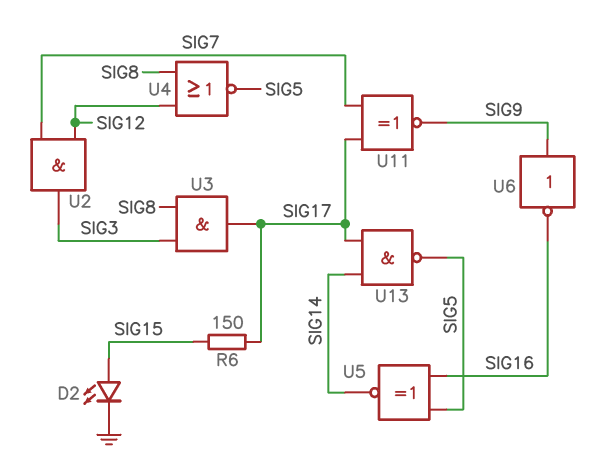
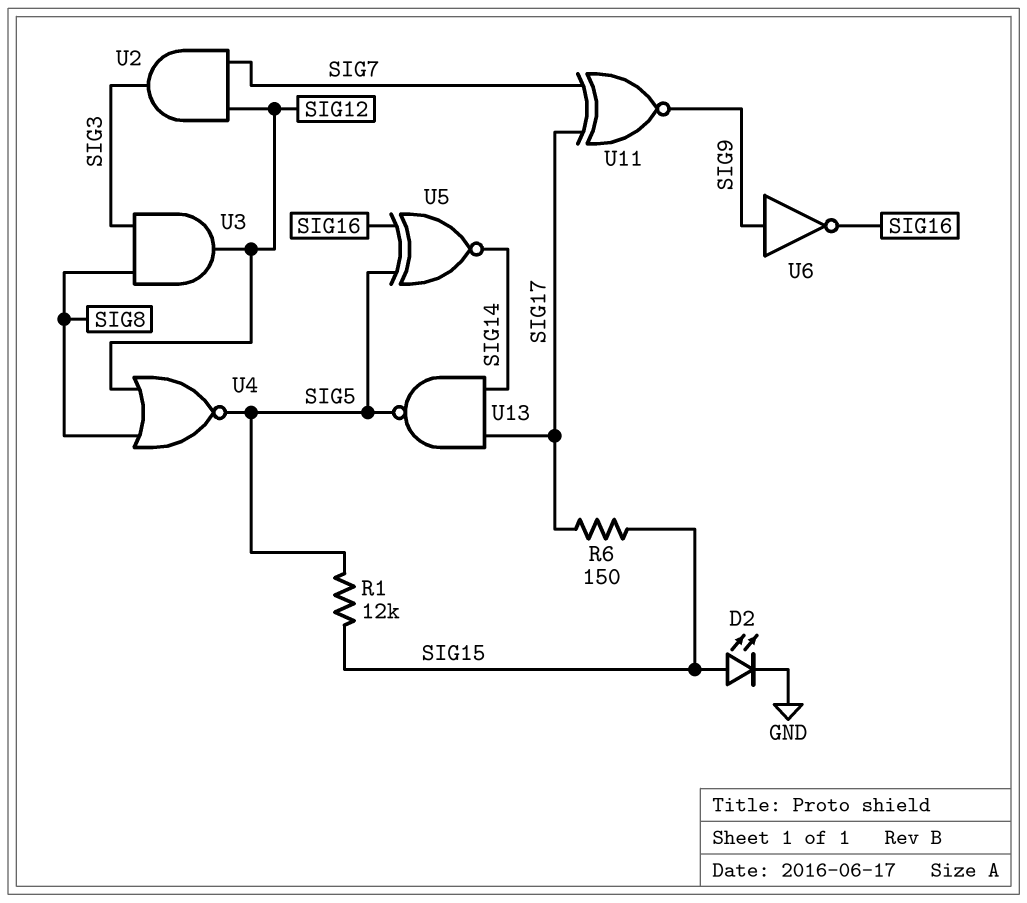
R1: none -> 12k (SIG5, SIG15)
U3: AND (in SIG3, in SIG8, out SIG17) -> AND (in SIG3, in SIG8, out SIG12)

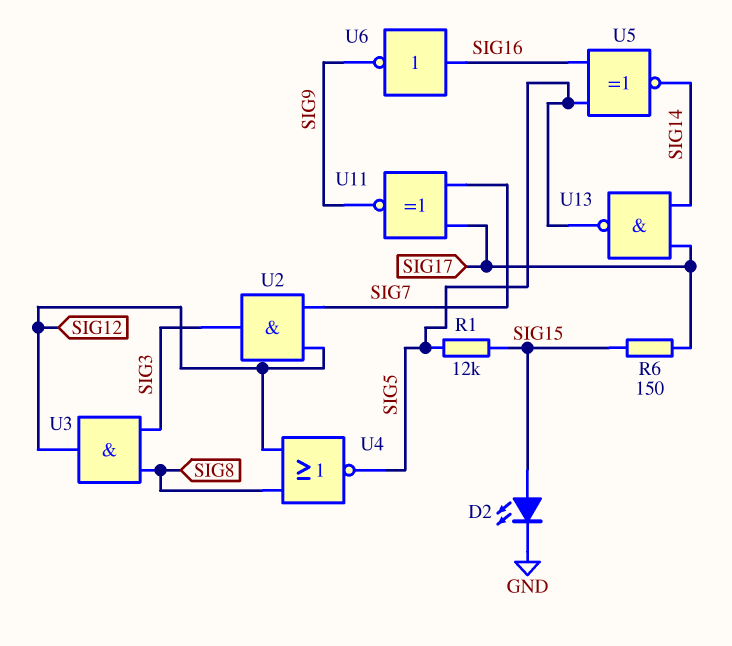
U6: NOT (in SIG9, out SIG16) -> NOT (in SIG16, out SIG9)

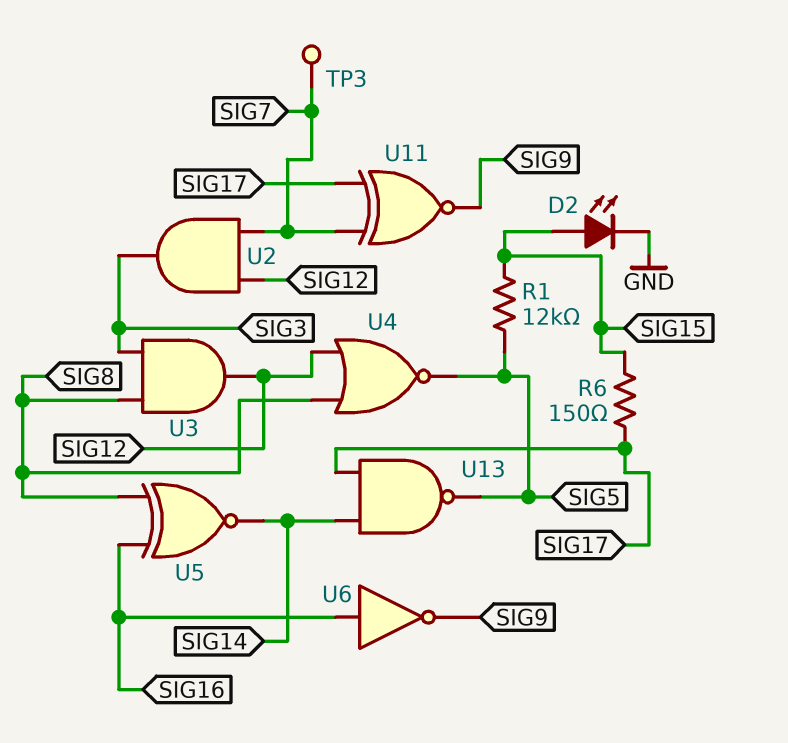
TP3: none -> test point (SIG7)
U5: XNOR (in SIG5, in SIG16, out SIG14) -> XNOR (in SIG8, in SIG16, out SIG14)

